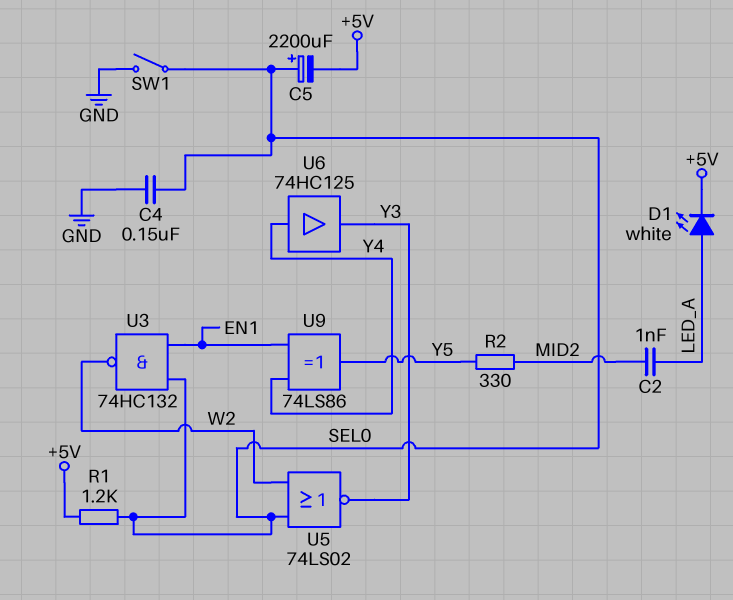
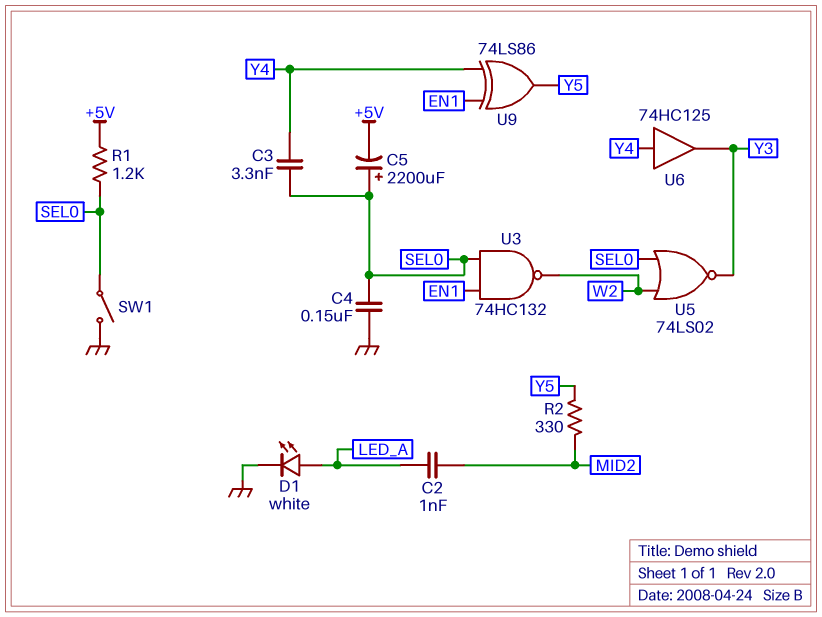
C3: none -> 3.3nF (SEL0, Y4)
D1: LED white (A LED_A, K +5V) -> LED white (A LED_A, K GND)

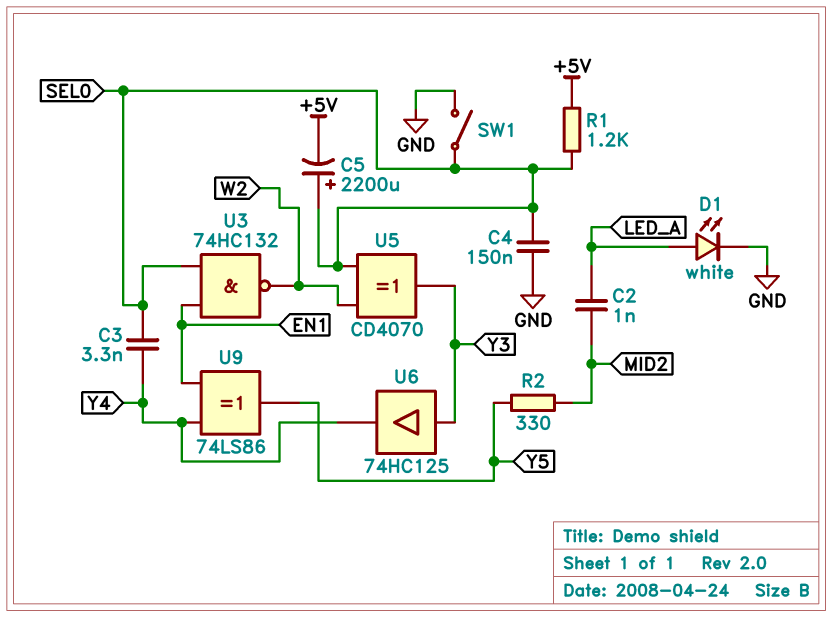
U5: NOR 74LS02 (in SEL0, in W2, out Y3) -> XOR CD4070 (in SEL0, in W2, out Y3)
U6: buffer 74HC125 (in Y4, out Y3) -> buffer 74HC125 (in Y3, out Y4)

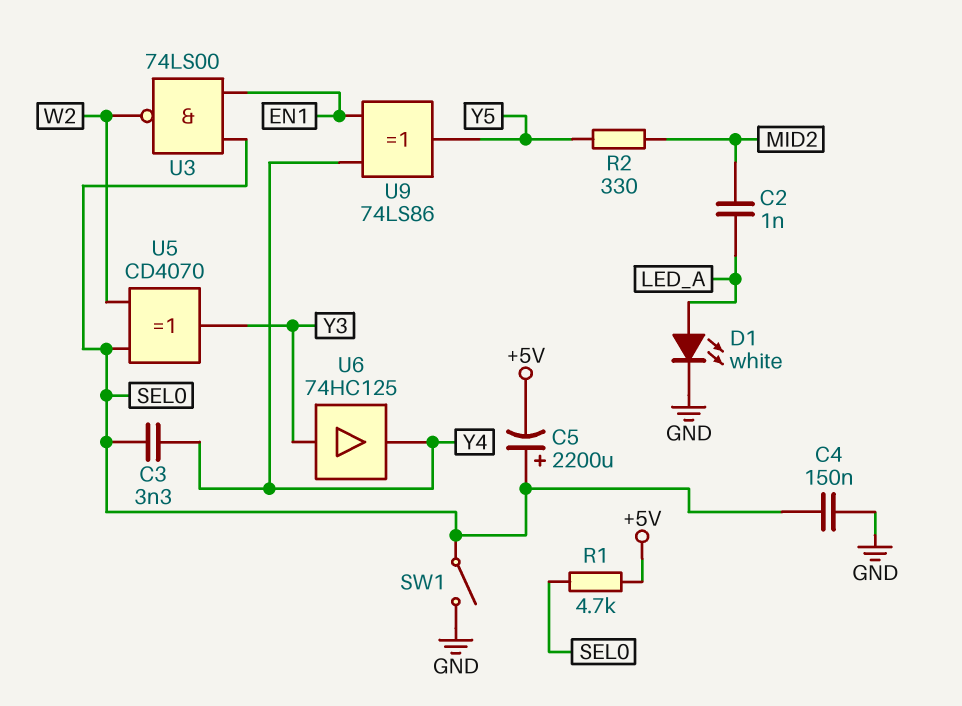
R1: 1.2k (+5V, SEL0) -> 4.7k (+5V, SEL0)
U3: NAND 74HC132 (in EN1, in SEL0, out W2) -> NAND 74LS00 (in EN1, in SEL0, out W2)

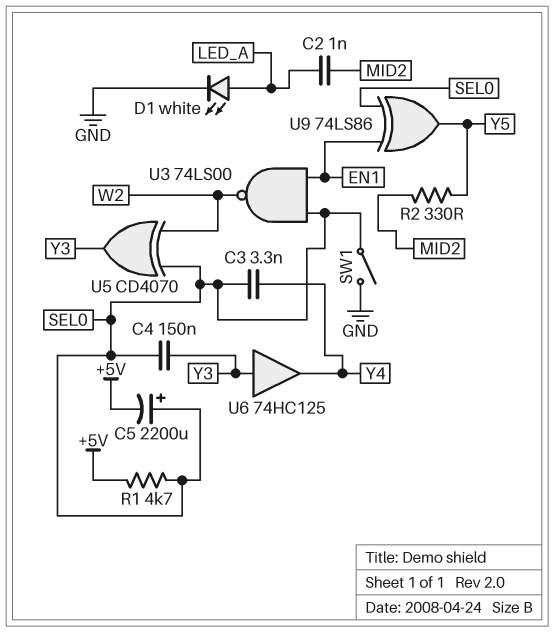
C4: 150nF (GND, SEL0) -> 150nF (SEL0, Y3)
U9: XOR 74LS86 (in EN1, in Y4, out Y5) -> XOR 74LS86 (in EN1, in SEL0, out Y5)

